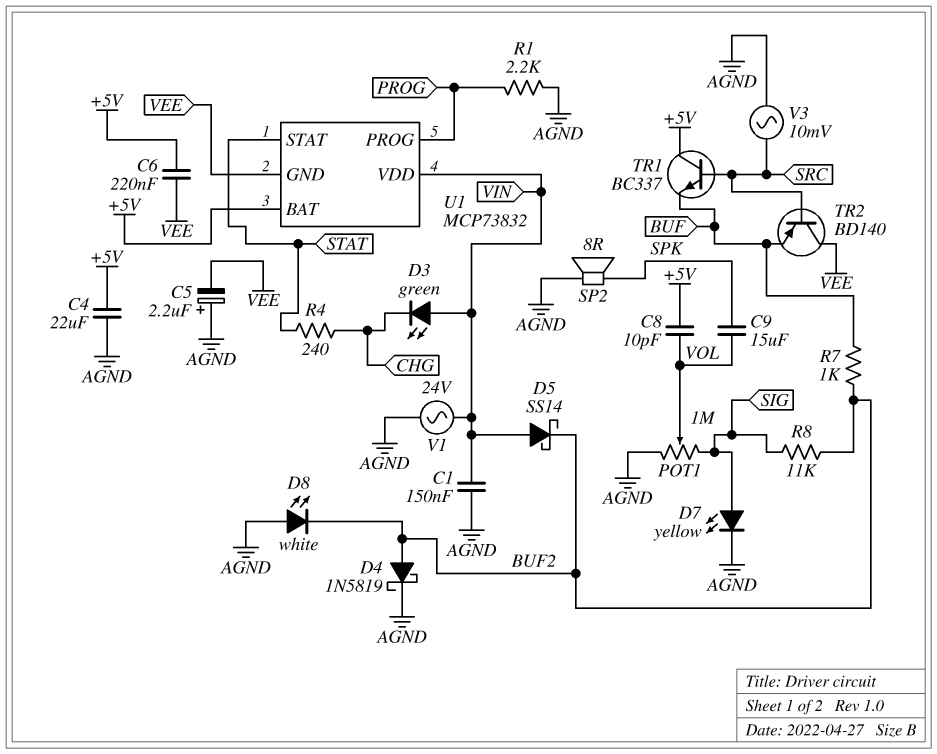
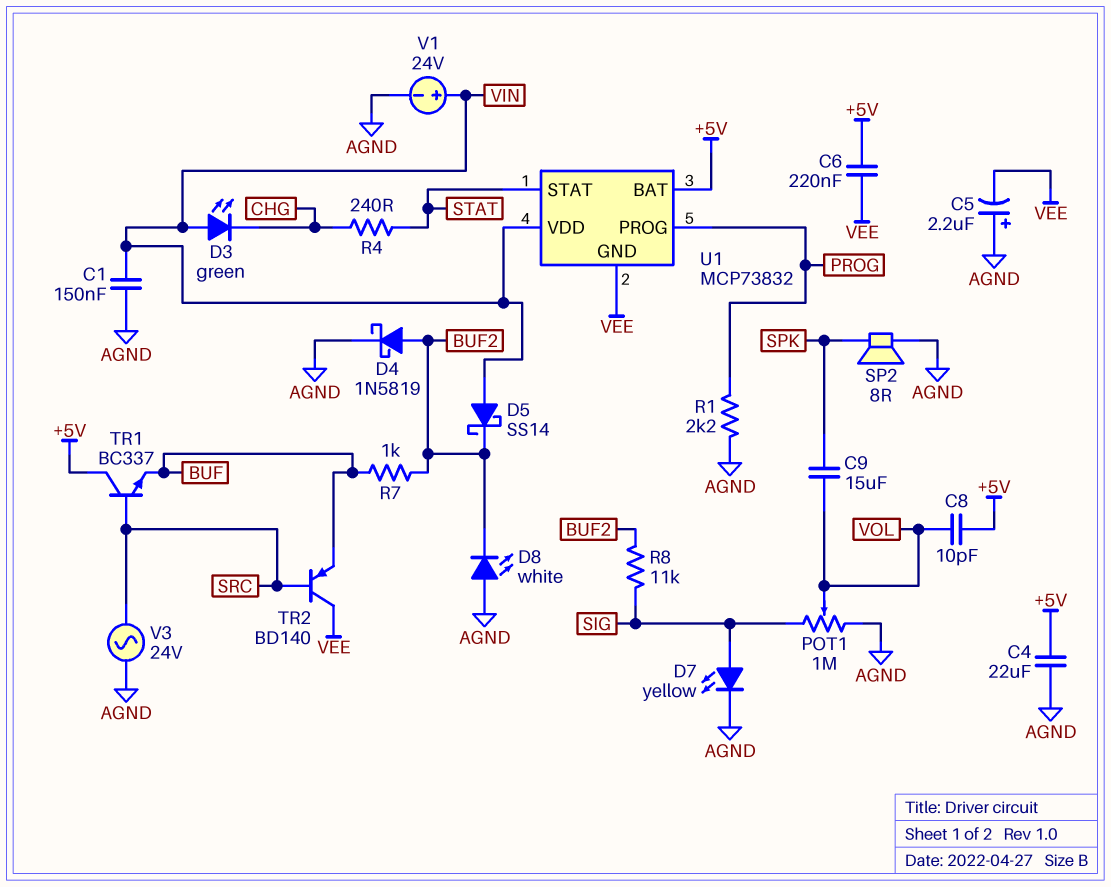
V1: AC 24V (AGND, VIN) -> 24V (plus VIN, minus AGND)
V3: AC 10mV (AGND, SRC) -> AC 24V (AGND, SRC)

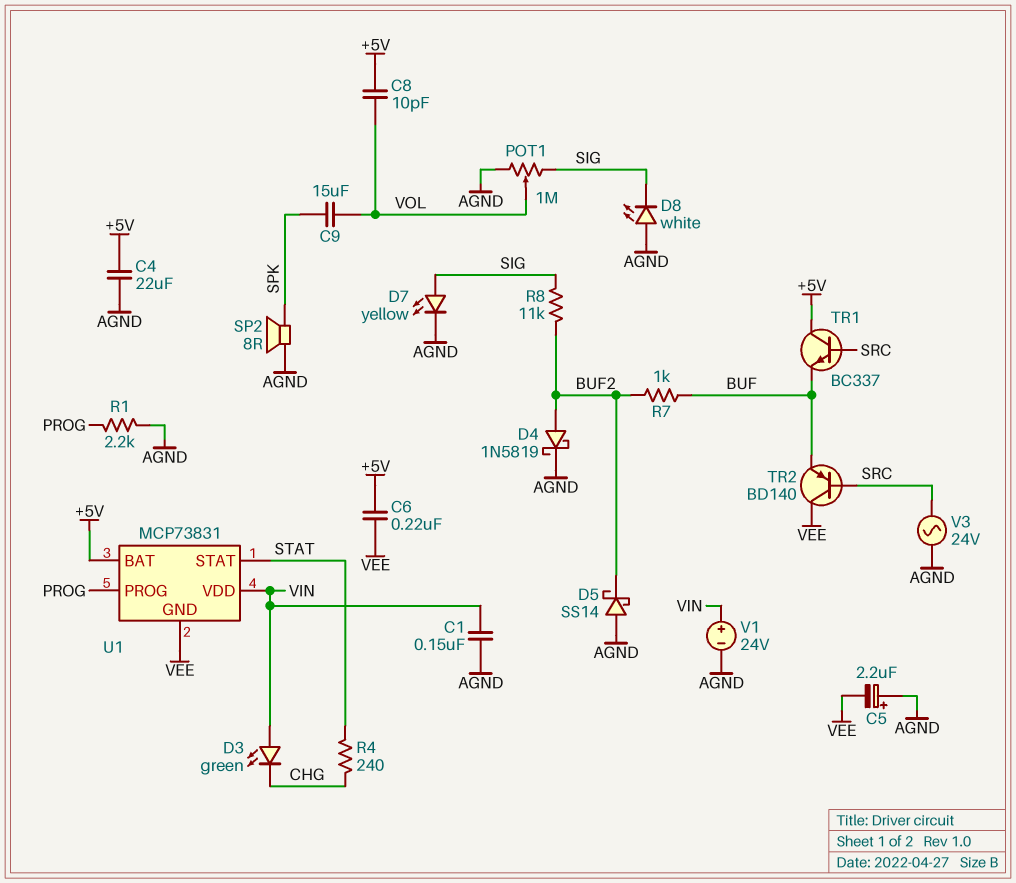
D5: schottky SS14 (A VIN, K BUF2) -> schottky SS14 (A AGND, K BUF2)
D8: LED white (A AGND, K BUF2) -> LED white (A AGND, K SIG)
U1: MCP73832 -> MCP73831

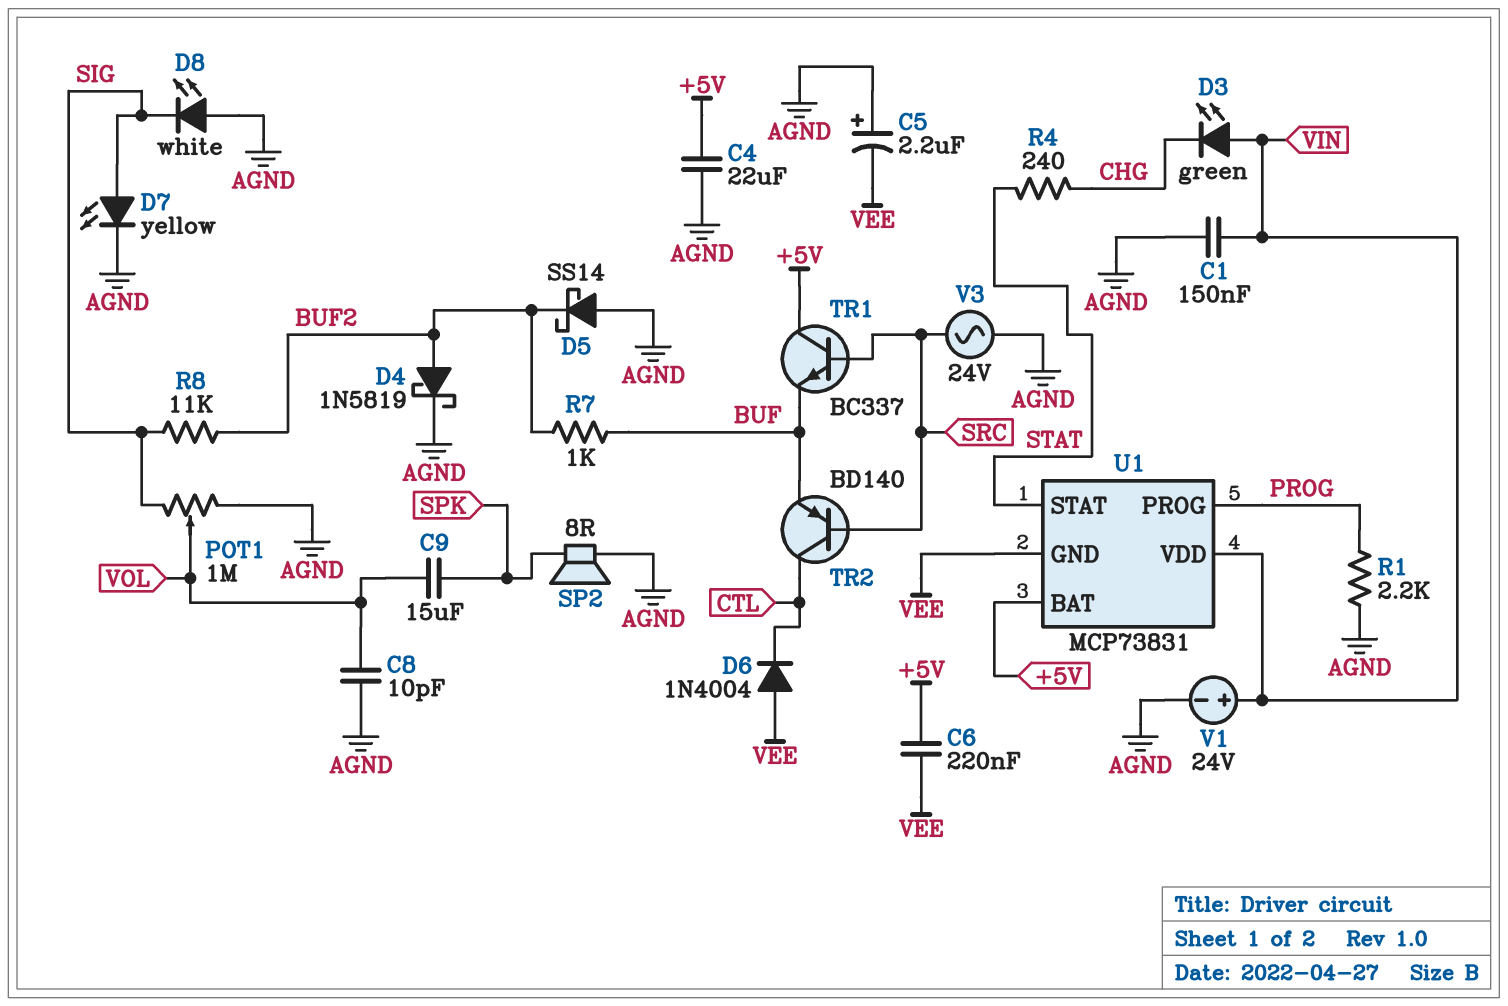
C8: 10pF (+5V, VOL) -> 10pF (AGND, VOL)
D6: none -> diode 1N4004 (A VEE, K CTL)
TR2: PNP BD140 (B SRC, C VEE, E BUF) -> PNP BD140 (B SRC, C CTL, E BUF)

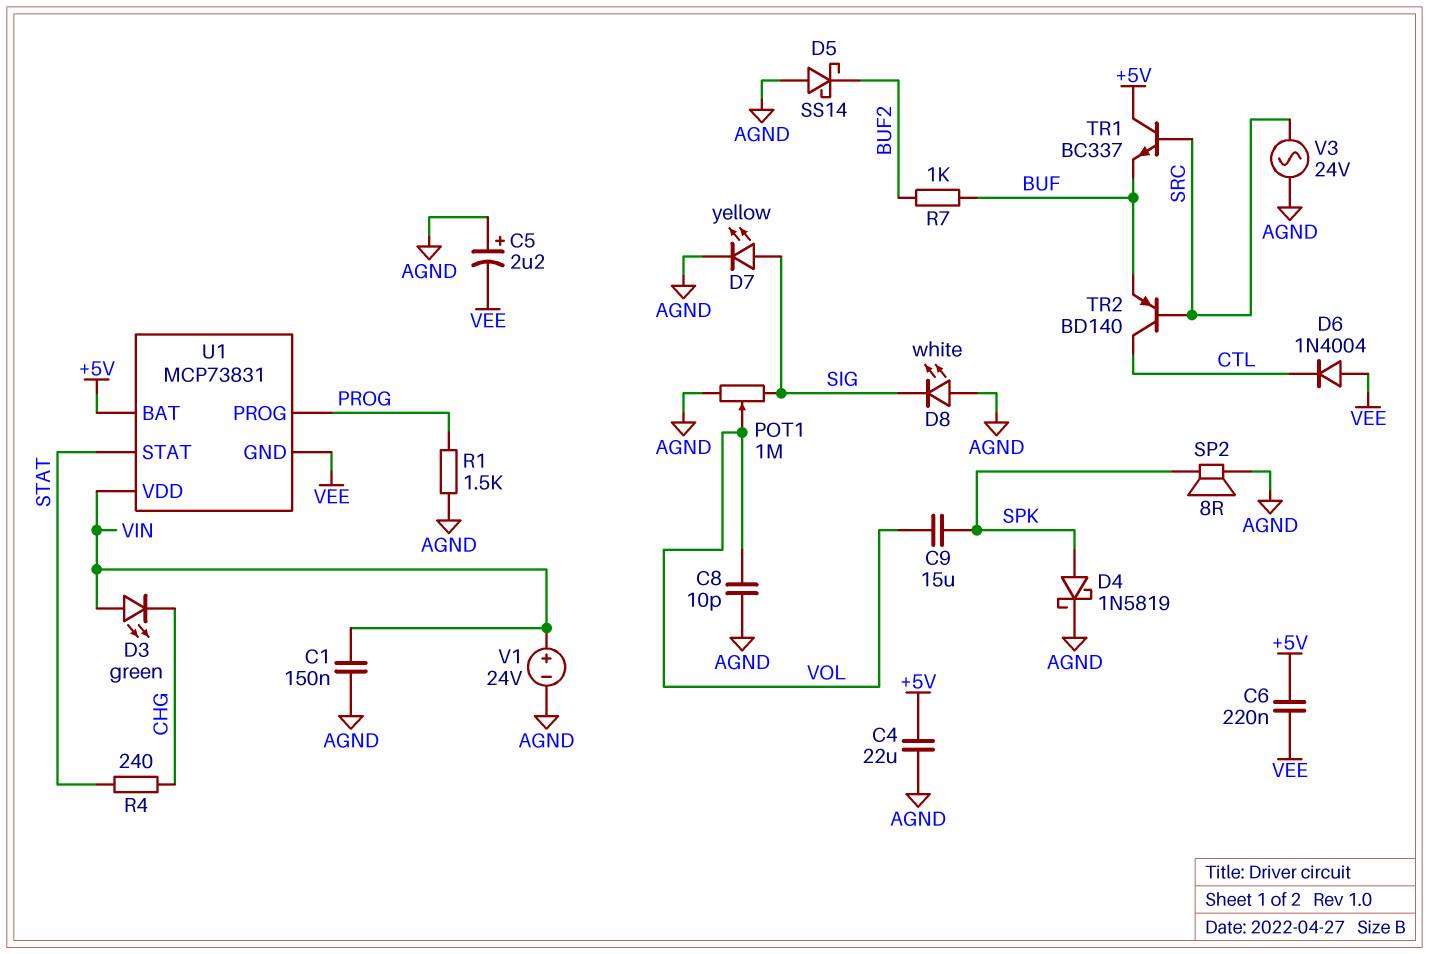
D4: schottky 1N5819 (A BUF2, K AGND) -> schottky 1N5819 (A SPK, K AGND)
R1: 2.2k (AGND, PROG) -> 1.5k (AGND, PROG)
R8: 11k (BUF2, SIG) -> none

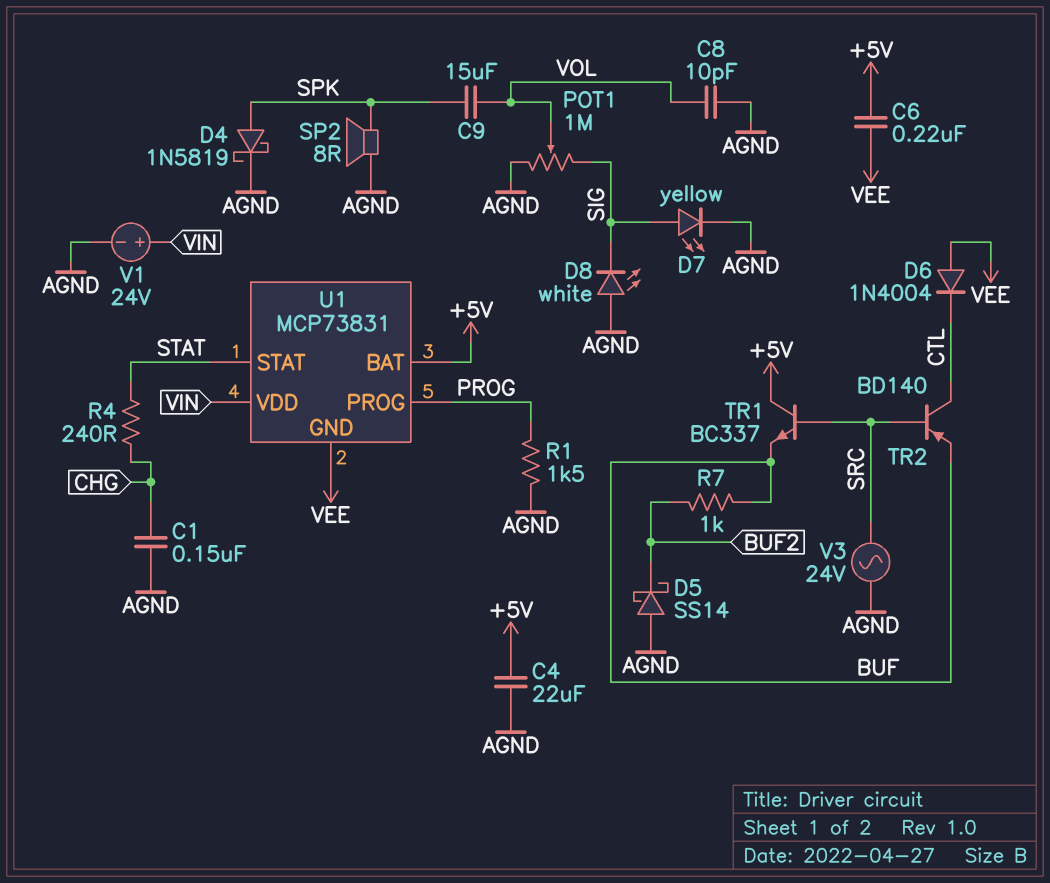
C1: 150nF (AGND, VIN) -> 150nF (AGND, CHG)
C5: 2.2uF (plus AGND, minus VEE) -> none
D3: LED green (A VIN, K CHG) -> none

